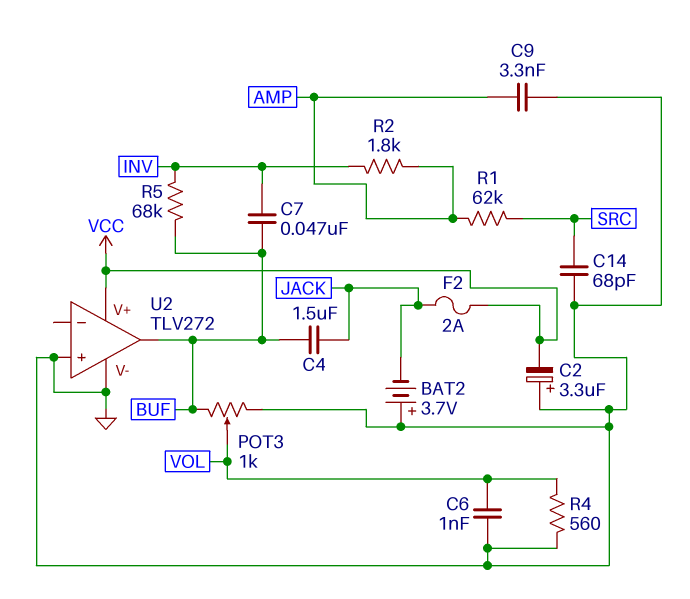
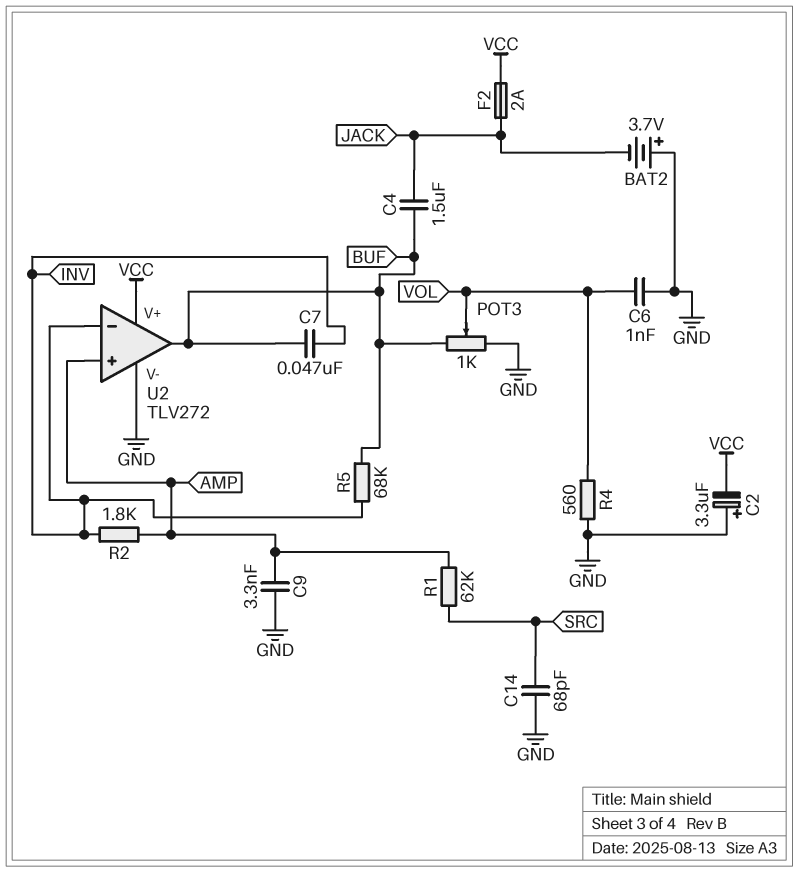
U2 pin in+: GND -> AMP
U2 pin in-: none -> INV

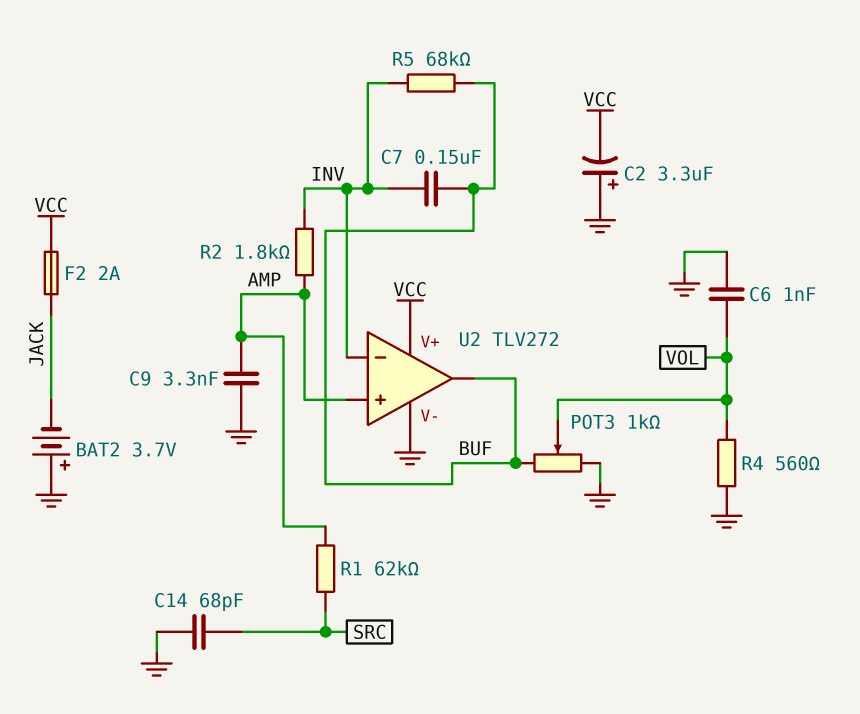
C4: 1.5uF (BUF, JACK) -> none
C7: 47nF (BUF, INV) -> 150nF (BUF, INV)

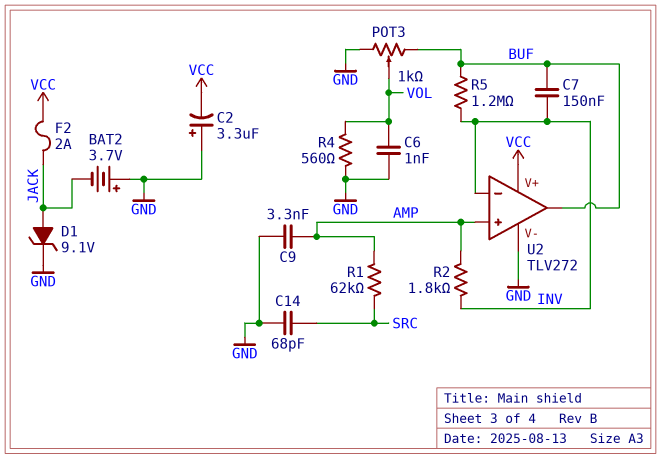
D1: none -> zener 9.1V (A JACK, K GND)
R5: 68k (BUF, INV) -> 1.2M (BUF, INV)

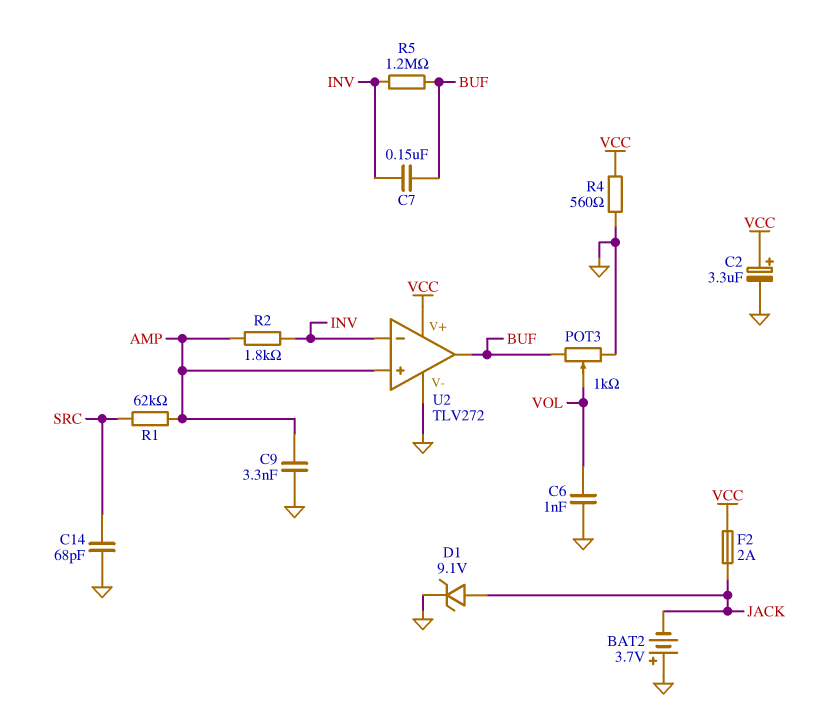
C2: 3.3uF (plus GND, minus VCC) -> 3.3uF (plus VCC, minus GND)
R4: 560 (GND, VOL) -> 560 (GND, VCC)

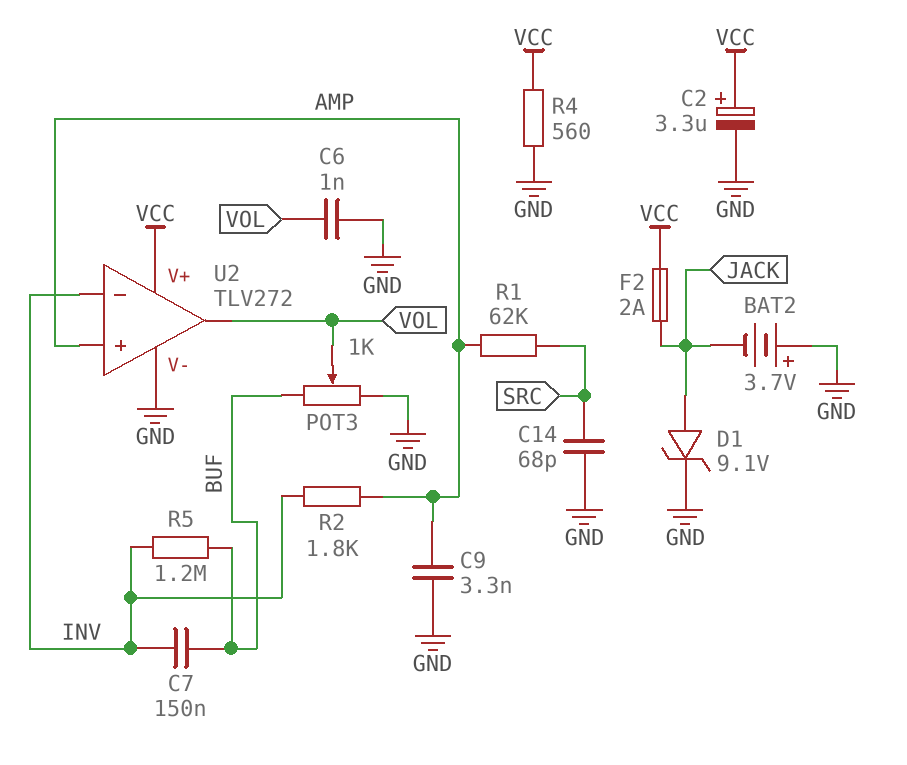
U2 pin out: BUF -> VOL

